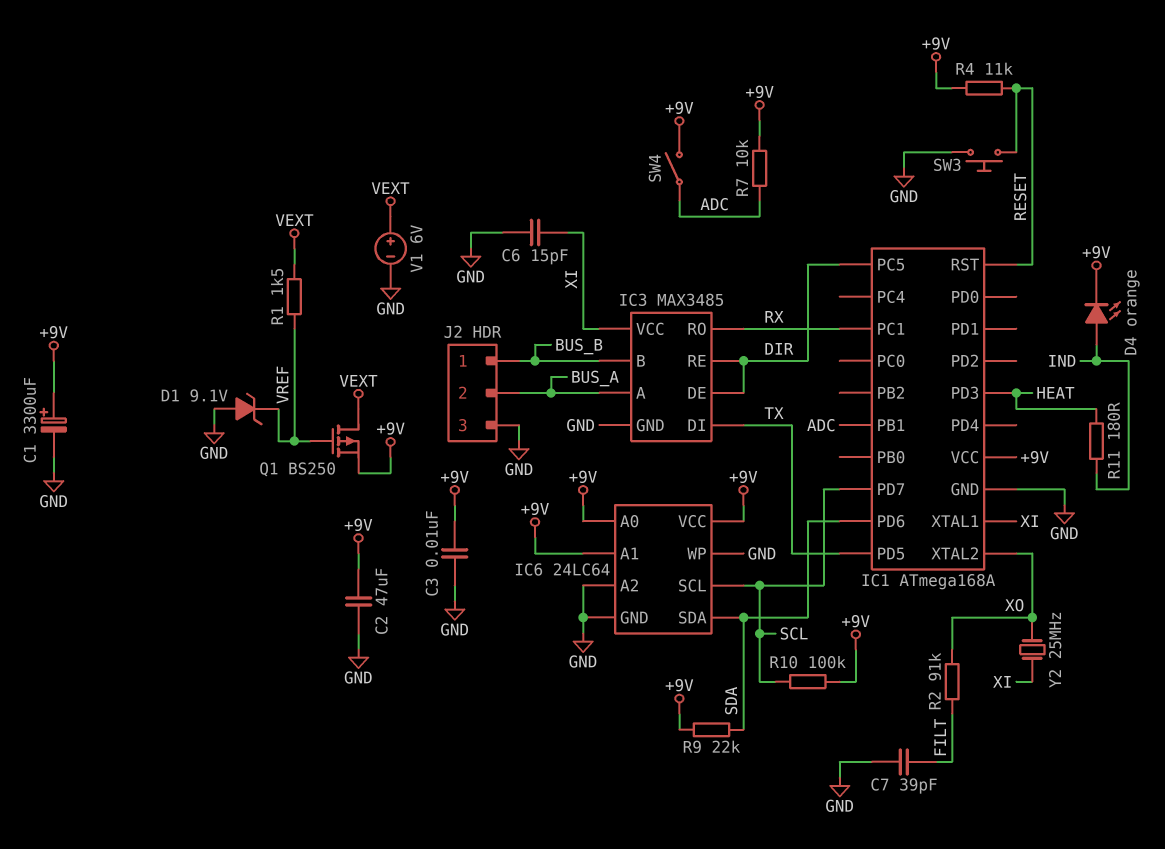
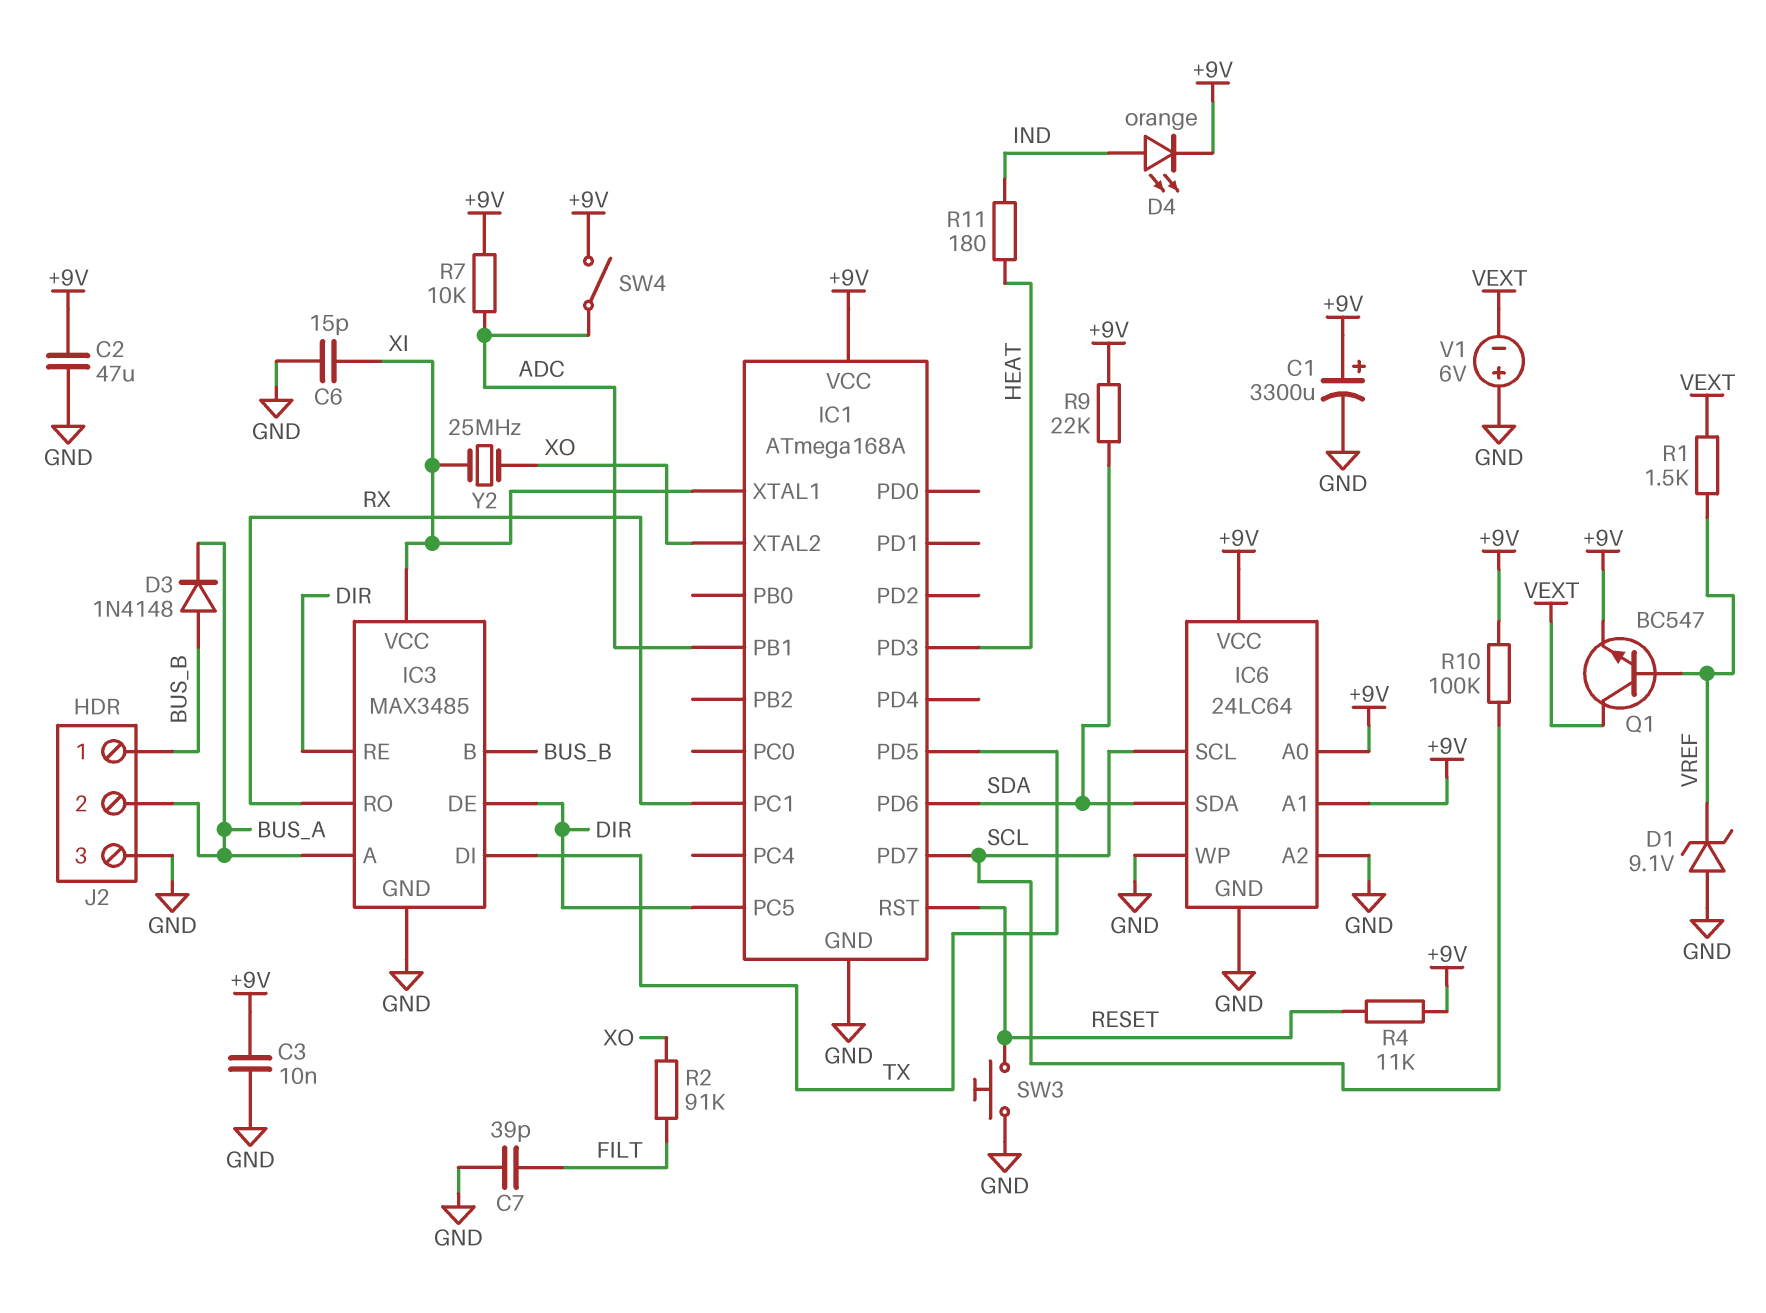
D3: none -> diode 1N4148 (A BUS_B, K BUS_A)
Q1: PMOS BS250 (G VREF, D VEXT, S +9V) -> NPN BC547 (B VREF, C VEXT, E +9V)
V1: 6V (plus VEXT, minus GND) -> 6V (plus GND, minus VEXT)

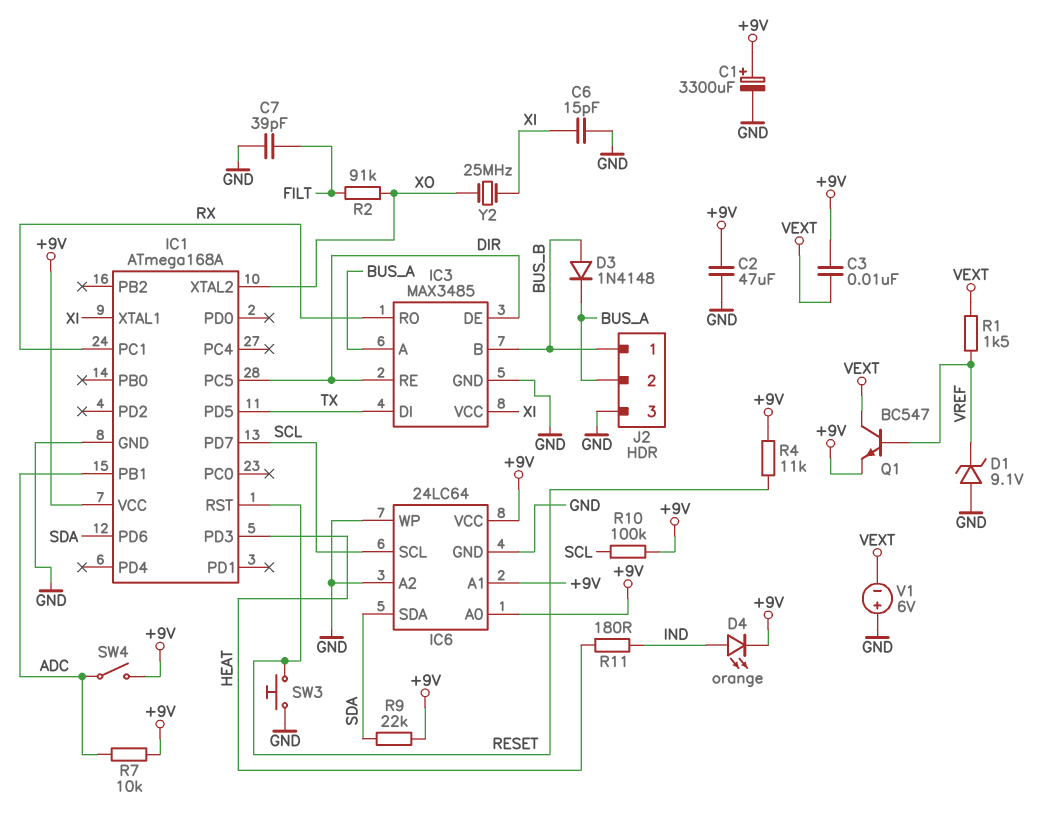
C3: 10nF (+9V, GND) -> 10nF (+9V, VEXT)

